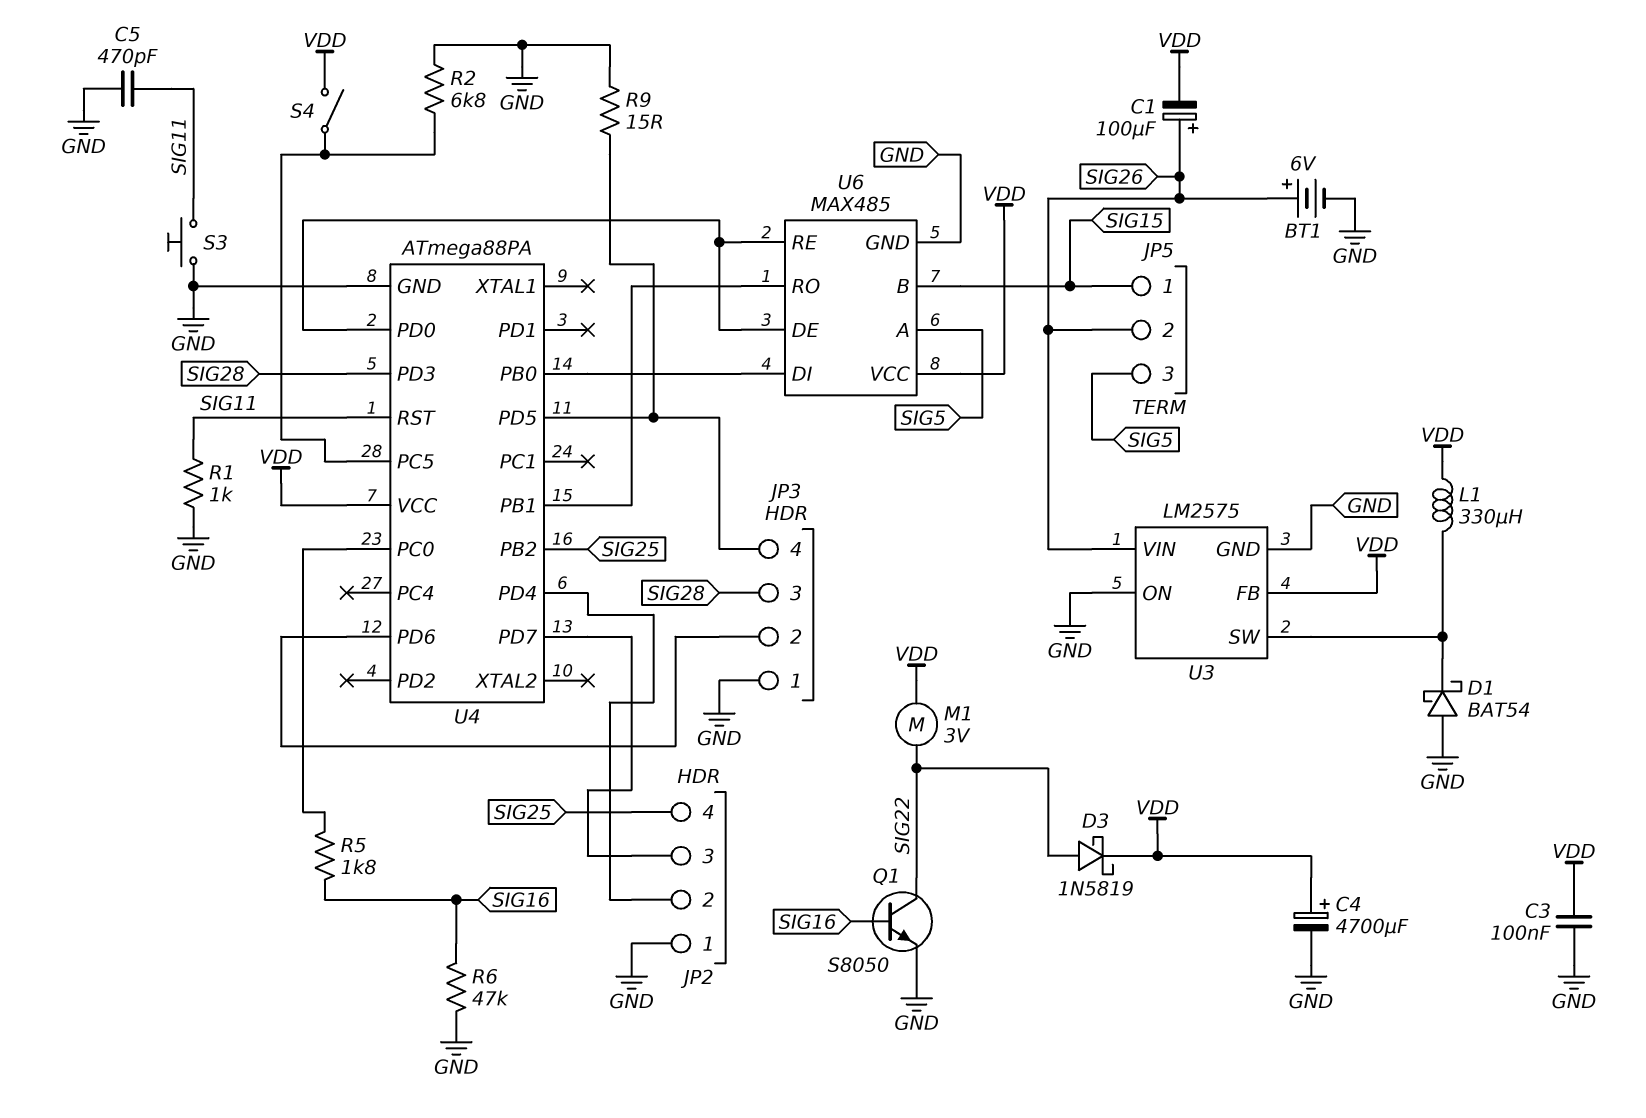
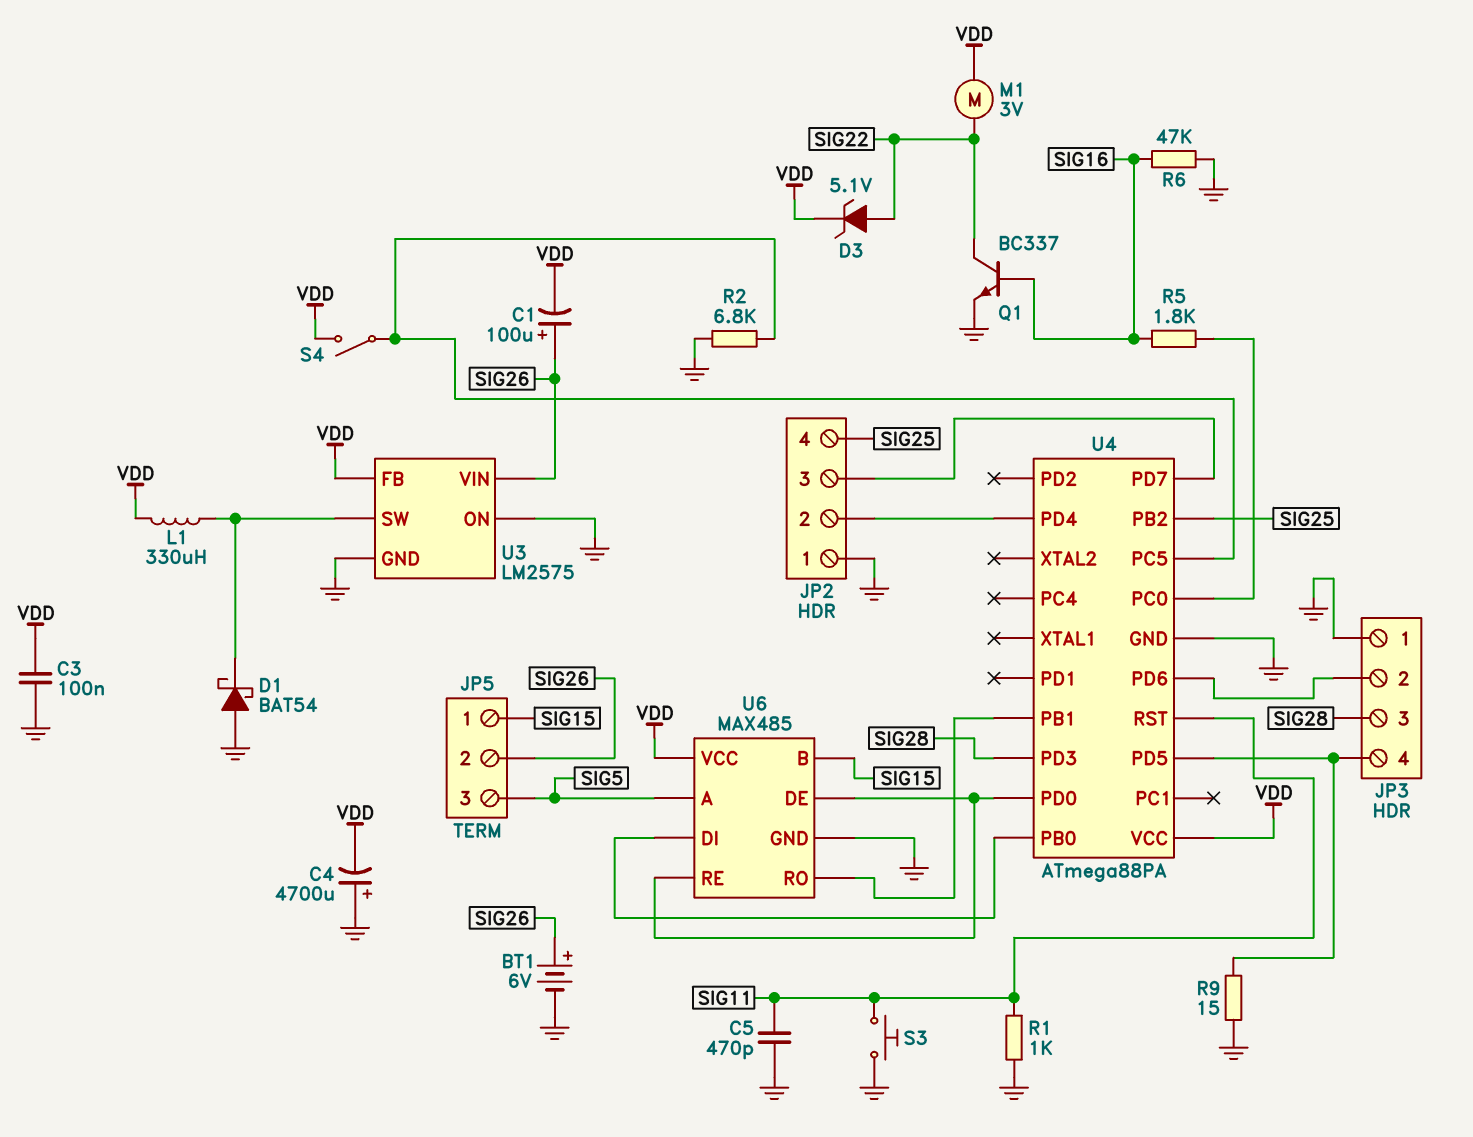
C4: 4700uF (plus VDD, minus GND) -> 4700uF (plus GND, minus VDD)
D3: schottky 1N5819 (A SIG22, K VDD) -> zener 5.1V (A SIG22, K VDD)
Q1: NPN S8050 (B SIG16, C SIG22, E GND) -> NPN BC337 (B SIG16, C SIG22, E GND)

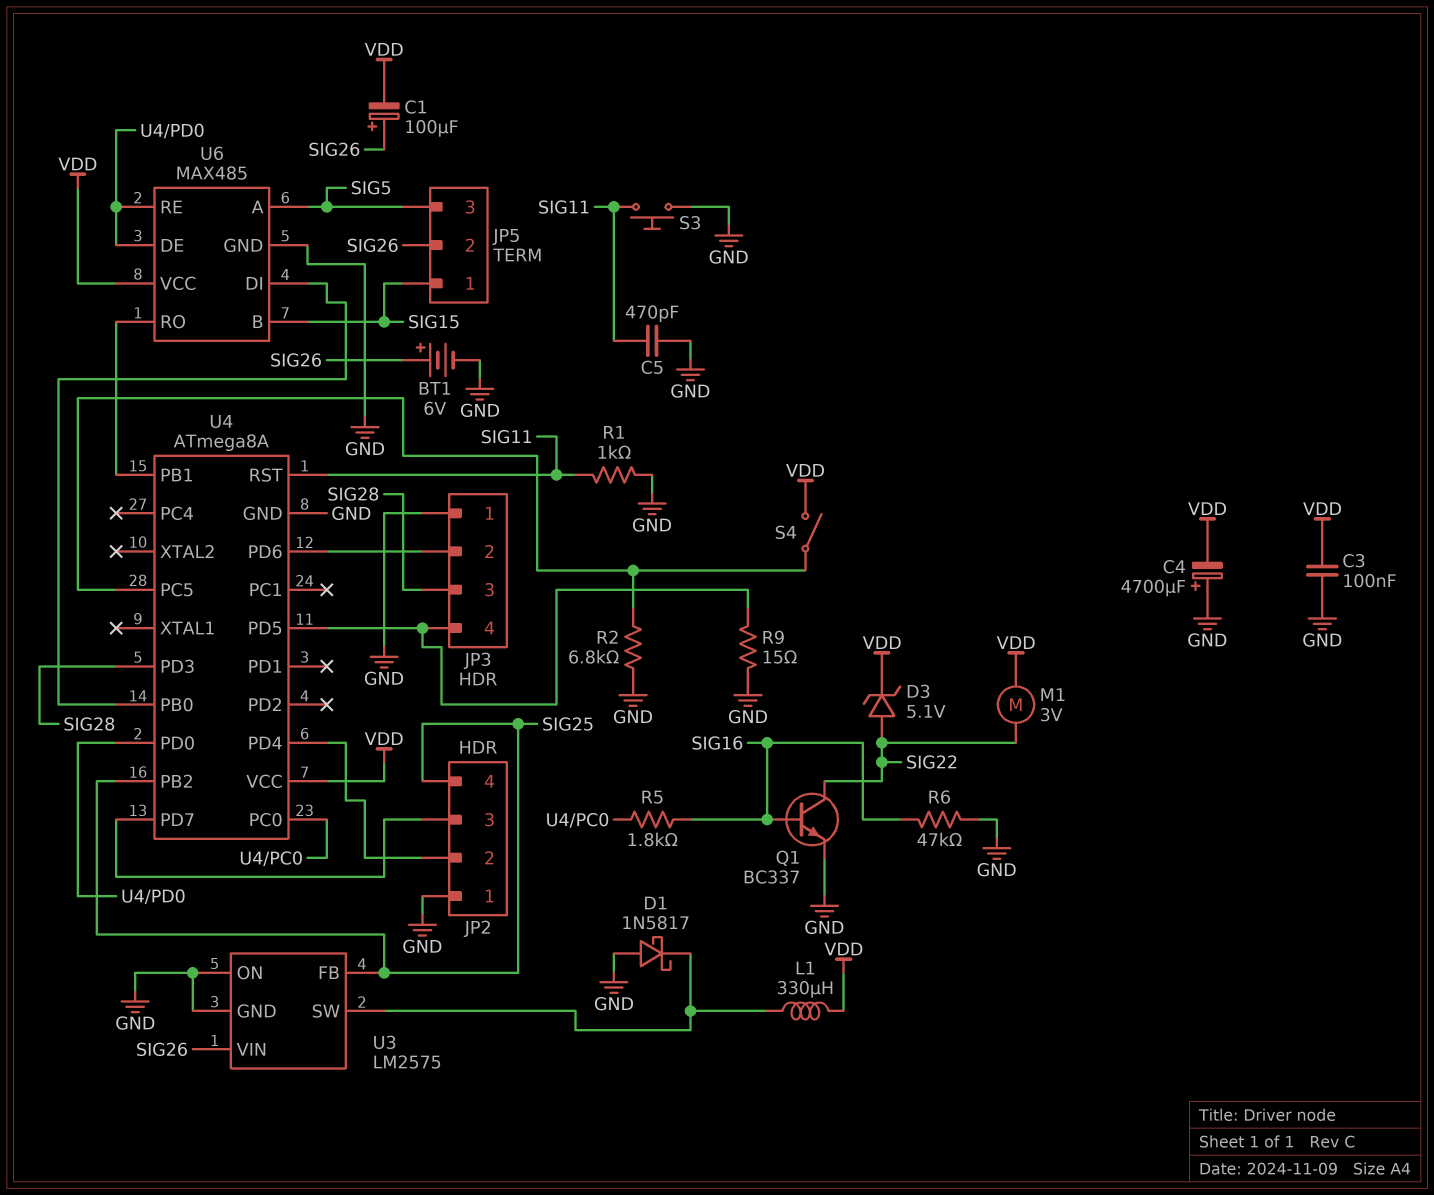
D1: schottky BAT54 (A GND, K U3/SW) -> schottky 1N5817 (A GND, K U3/SW)
U3 pin FB: VDD -> SIG25
U4: ATmega88PA -> ATmega8A

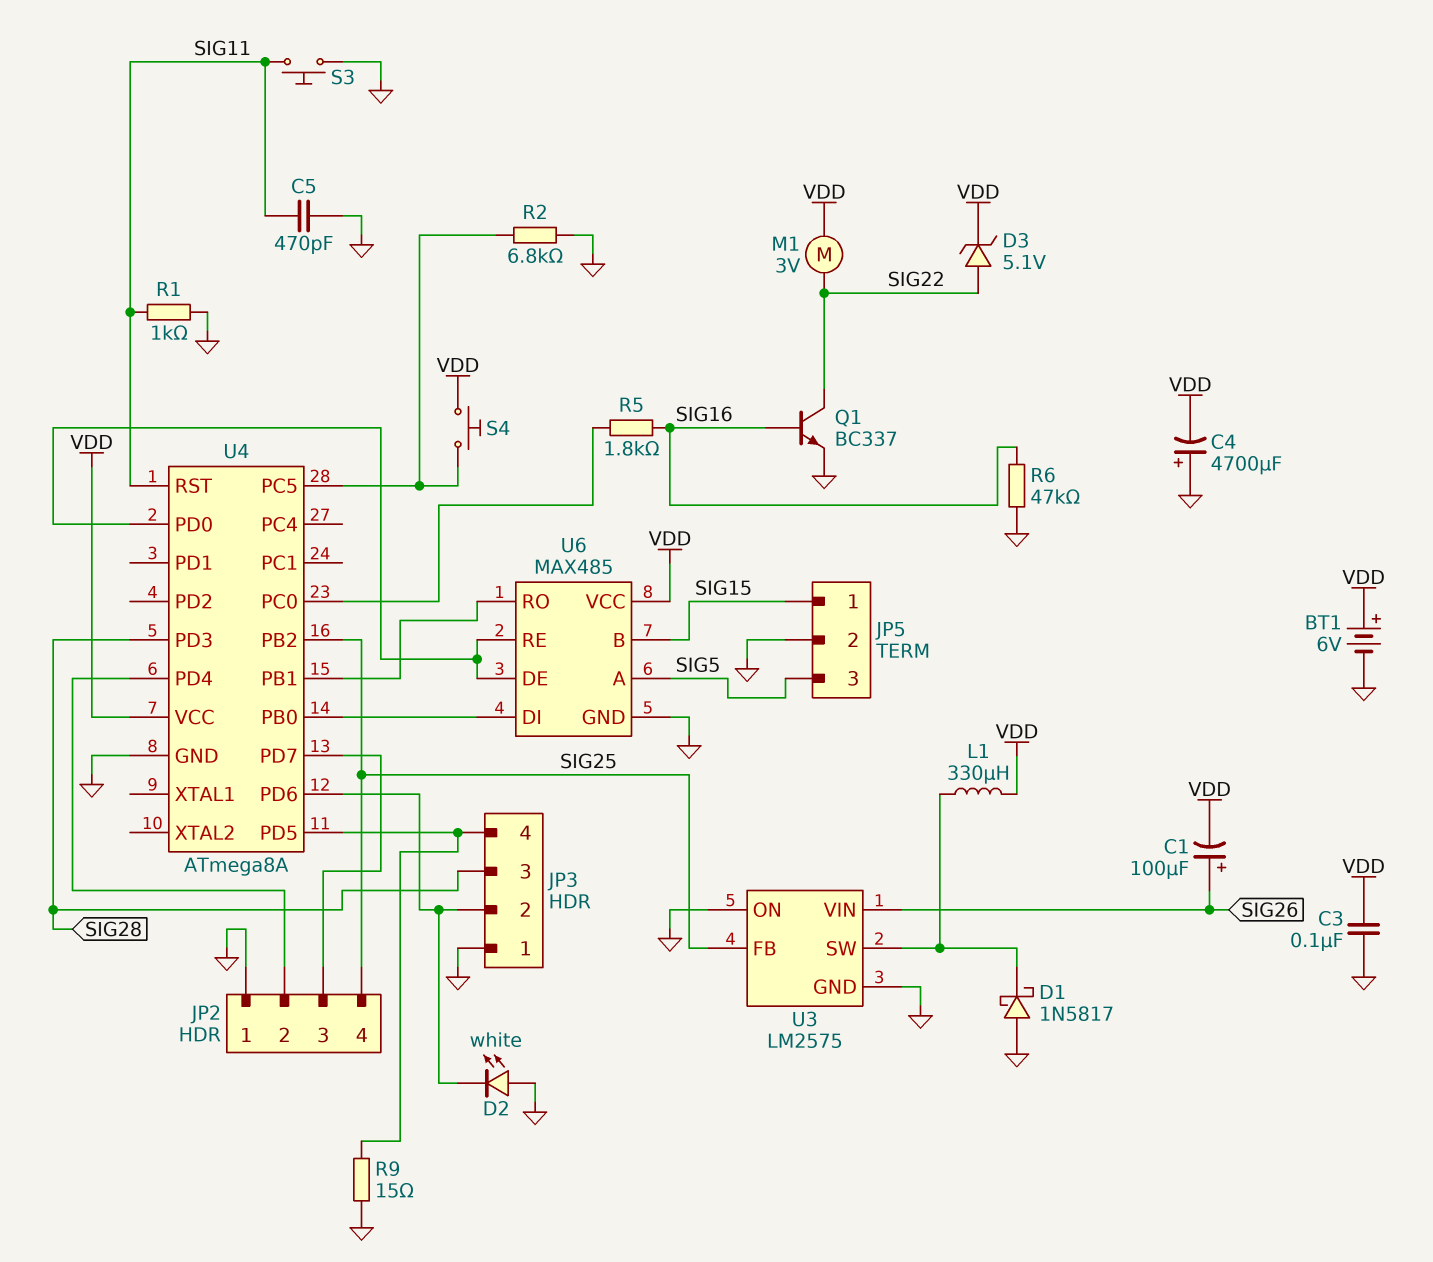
BT1: 6V (plus SIG26, minus GND) -> 6V (plus VDD, minus GND)
D2: none -> LED white (A GND, K JP3/2)
JP5 pin 2: SIG26 -> GND
S4: switch (U4/PC5, VDD) -> button (U4/PC5, VDD)

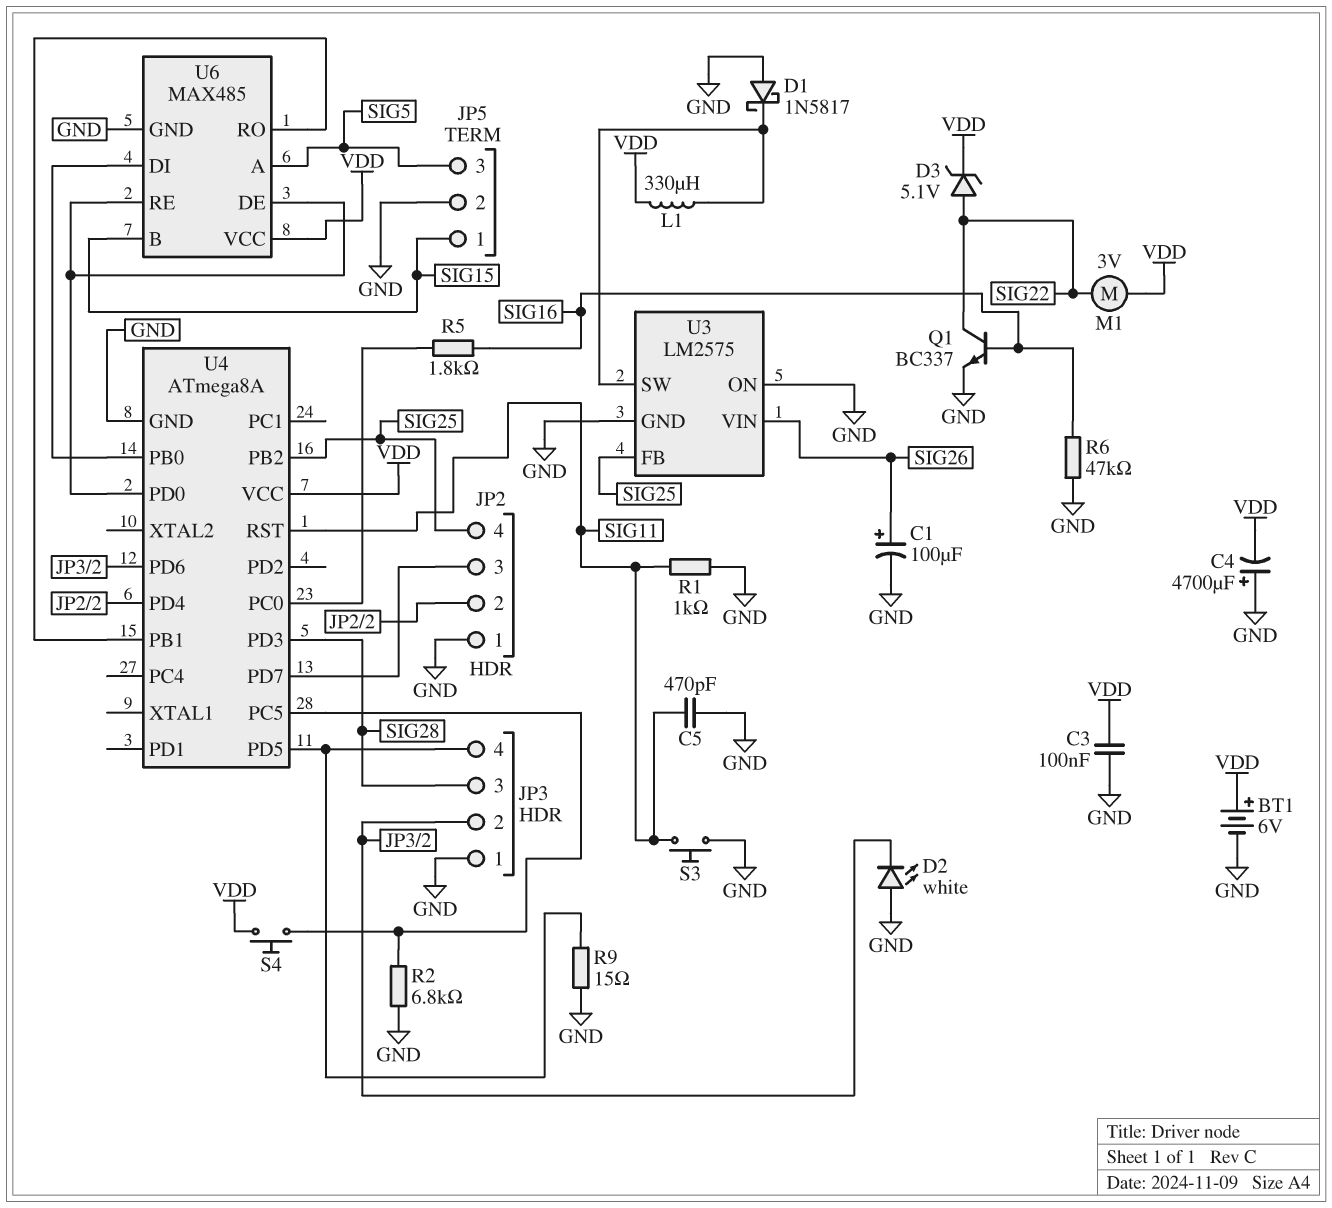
C1: 100uF (plus SIG26, minus VDD) -> 100uF (plus SIG26, minus GND)

